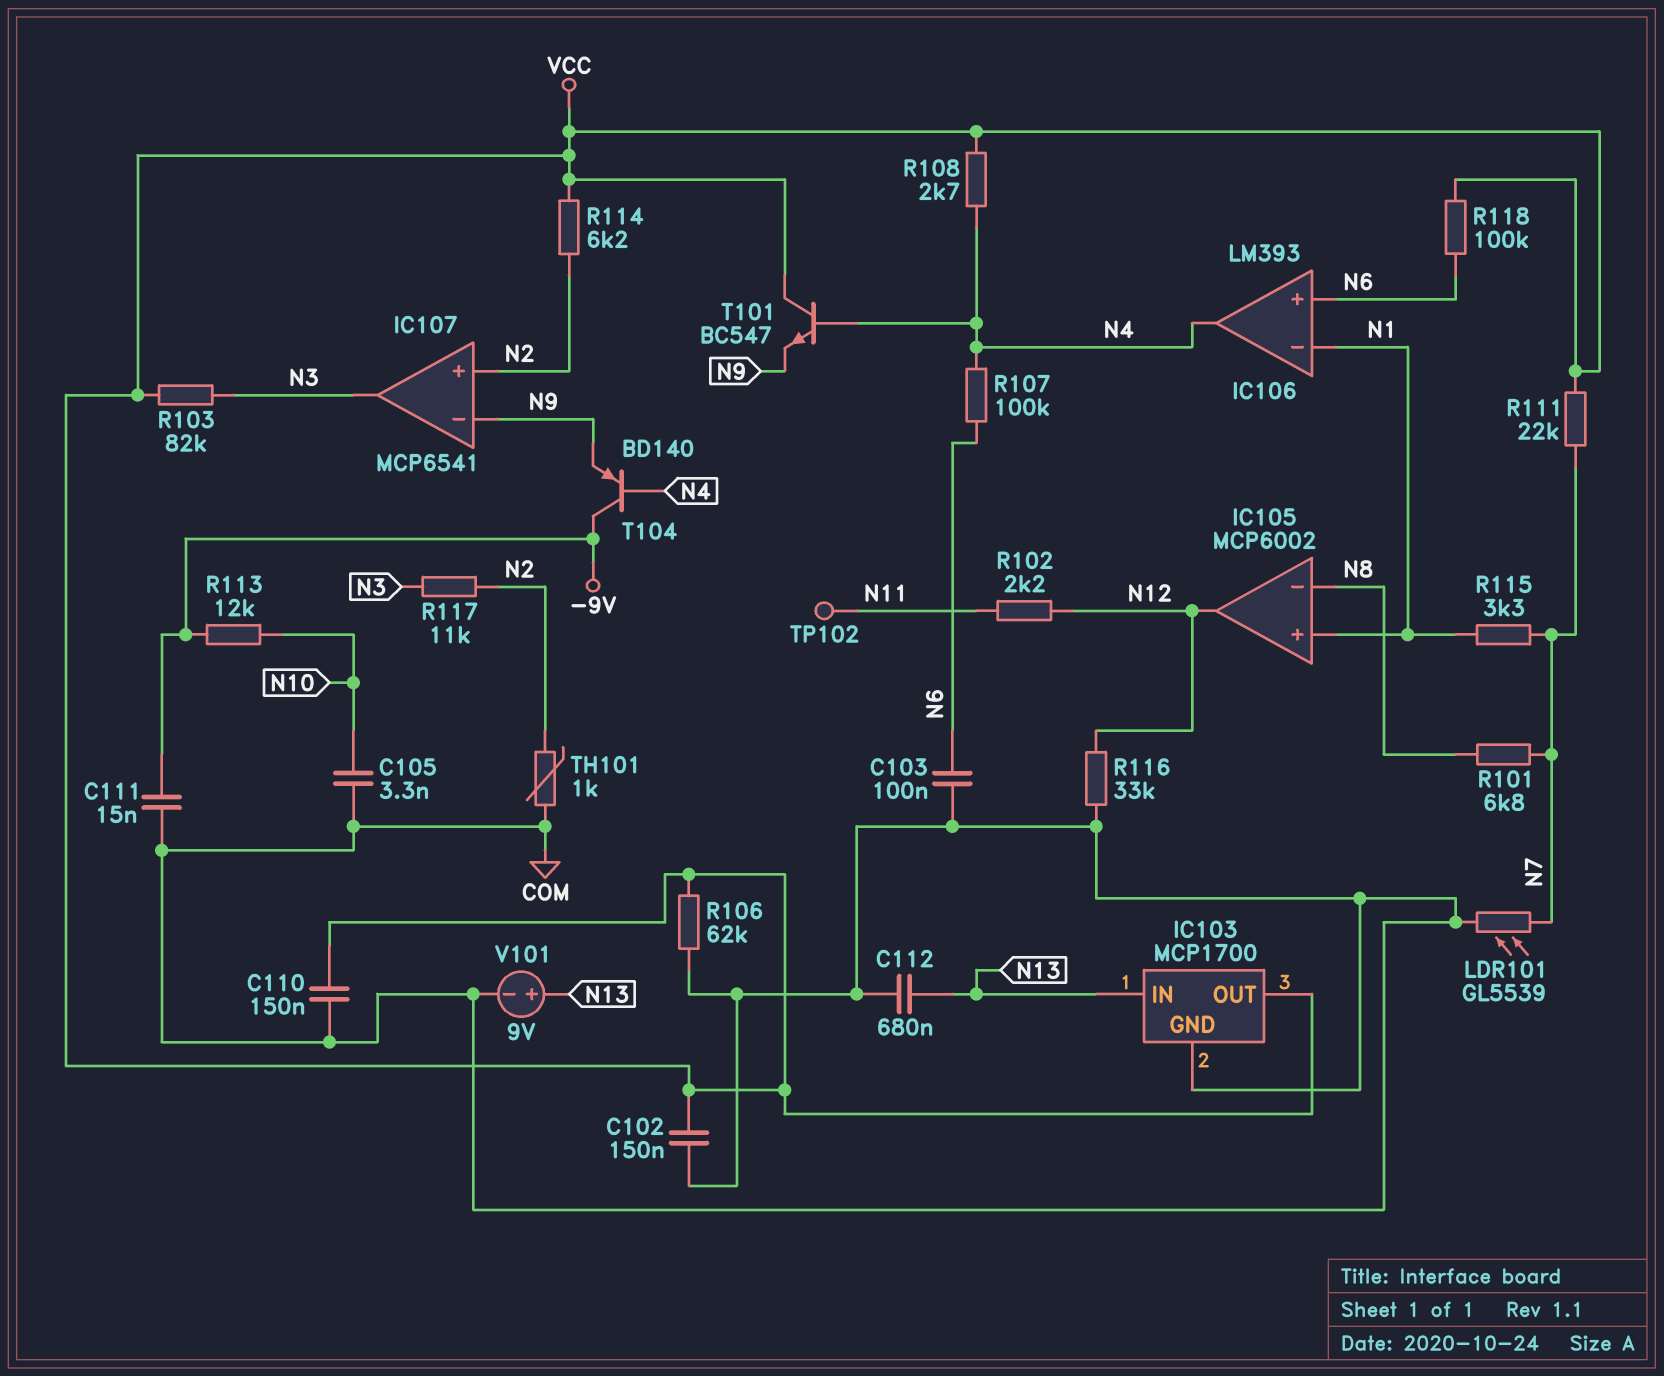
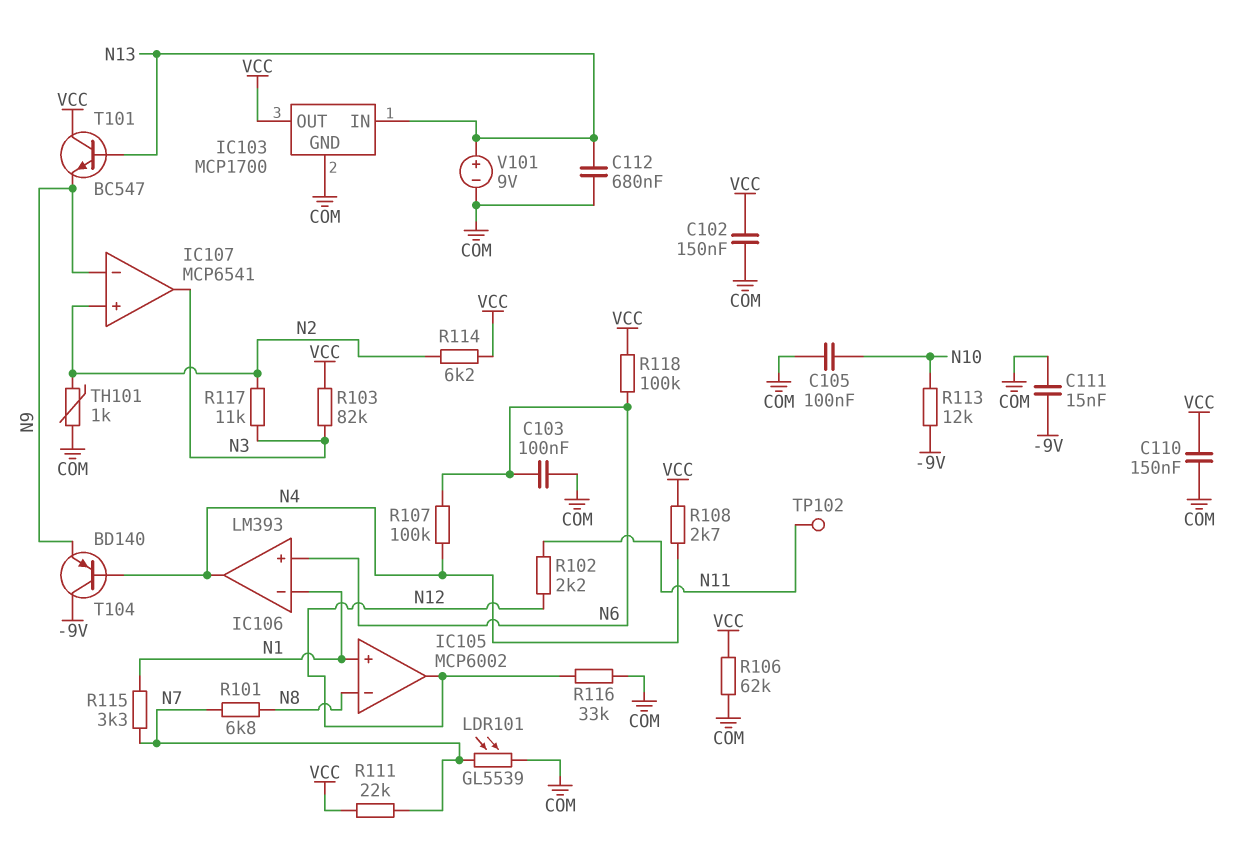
C105: 3.3nF (COM, N10) -> 100nF (COM, N10)
T101: NPN BC547 (B N4, C VCC, E N9) -> NPN BC547 (B N13, C VCC, E N9)

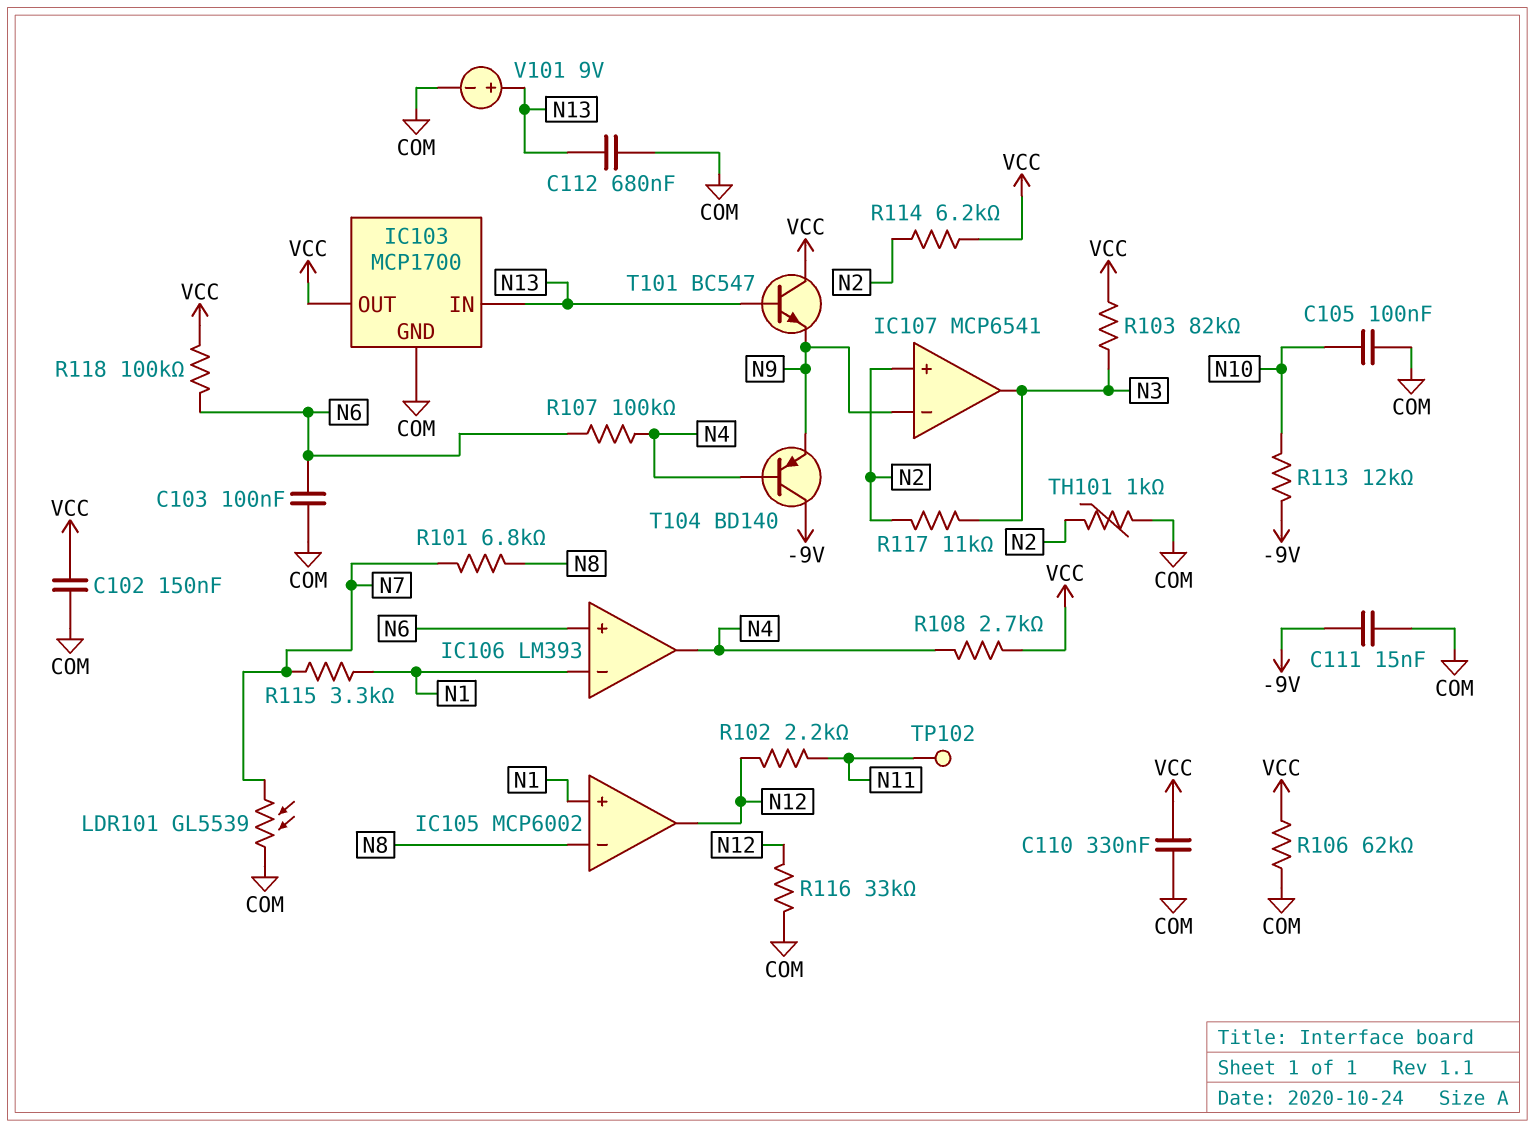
C110: 150nF (COM, VCC) -> 330nF (COM, VCC)
R111: 22k (N7, VCC) -> none

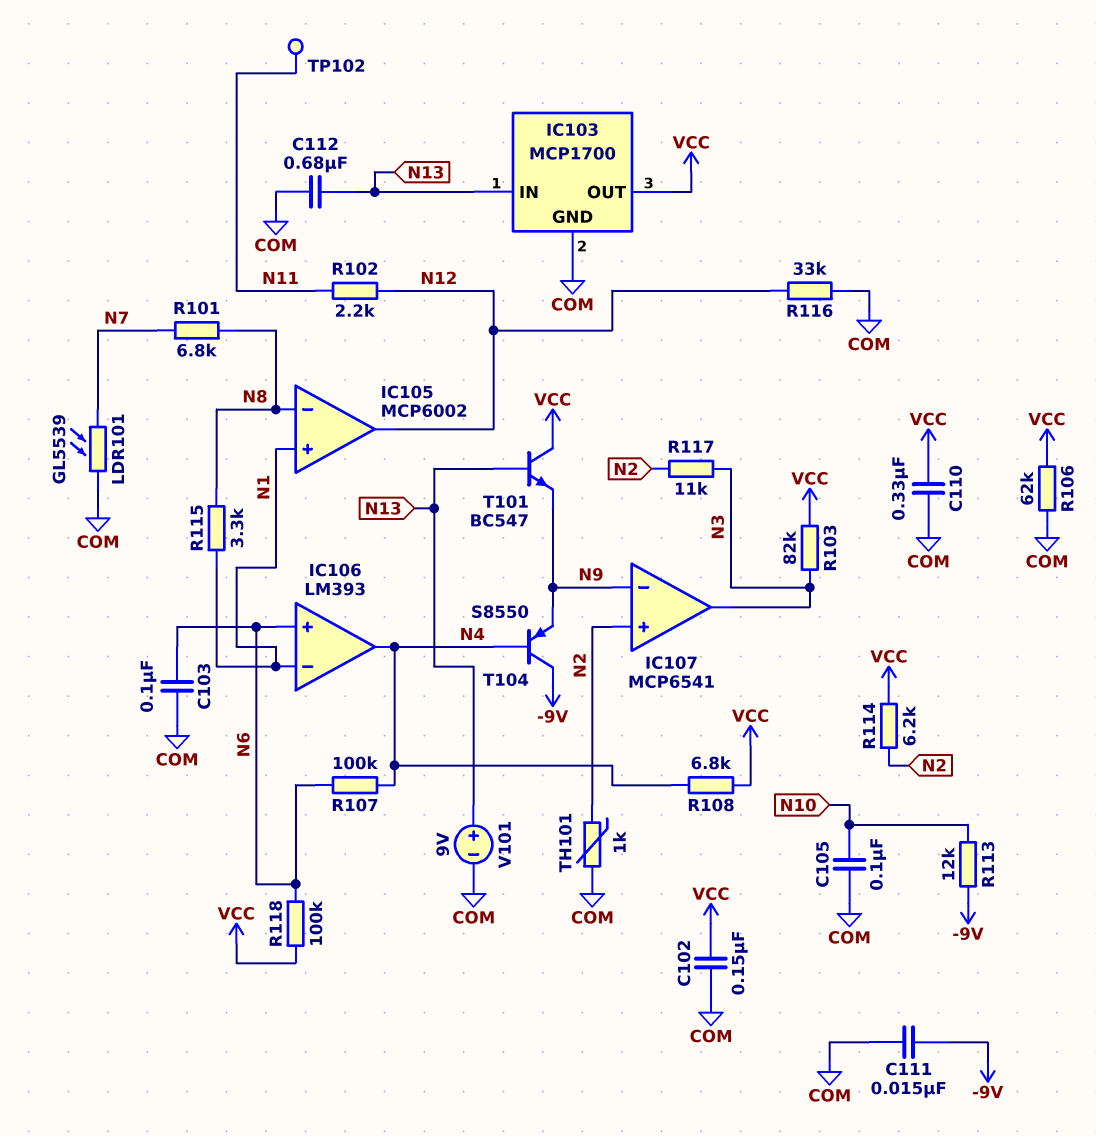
R108: 2.7k (N4, VCC) -> 6.8k (N4, VCC)
R115: 3.3k (N1, N7) -> 3.3k (N1, N8)
T104: PNP BD140 (B N4, C -9V, E N9) -> PNP S8550 (B N4, C -9V, E N9)

